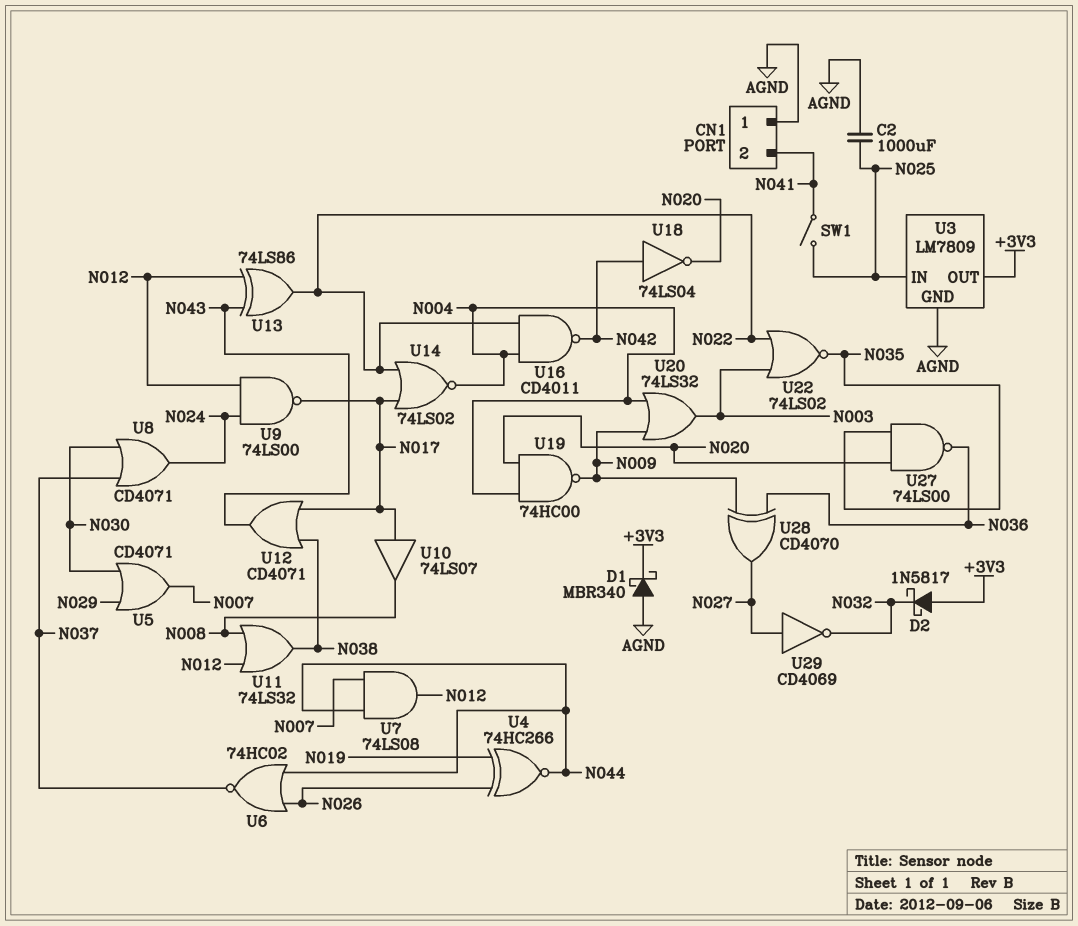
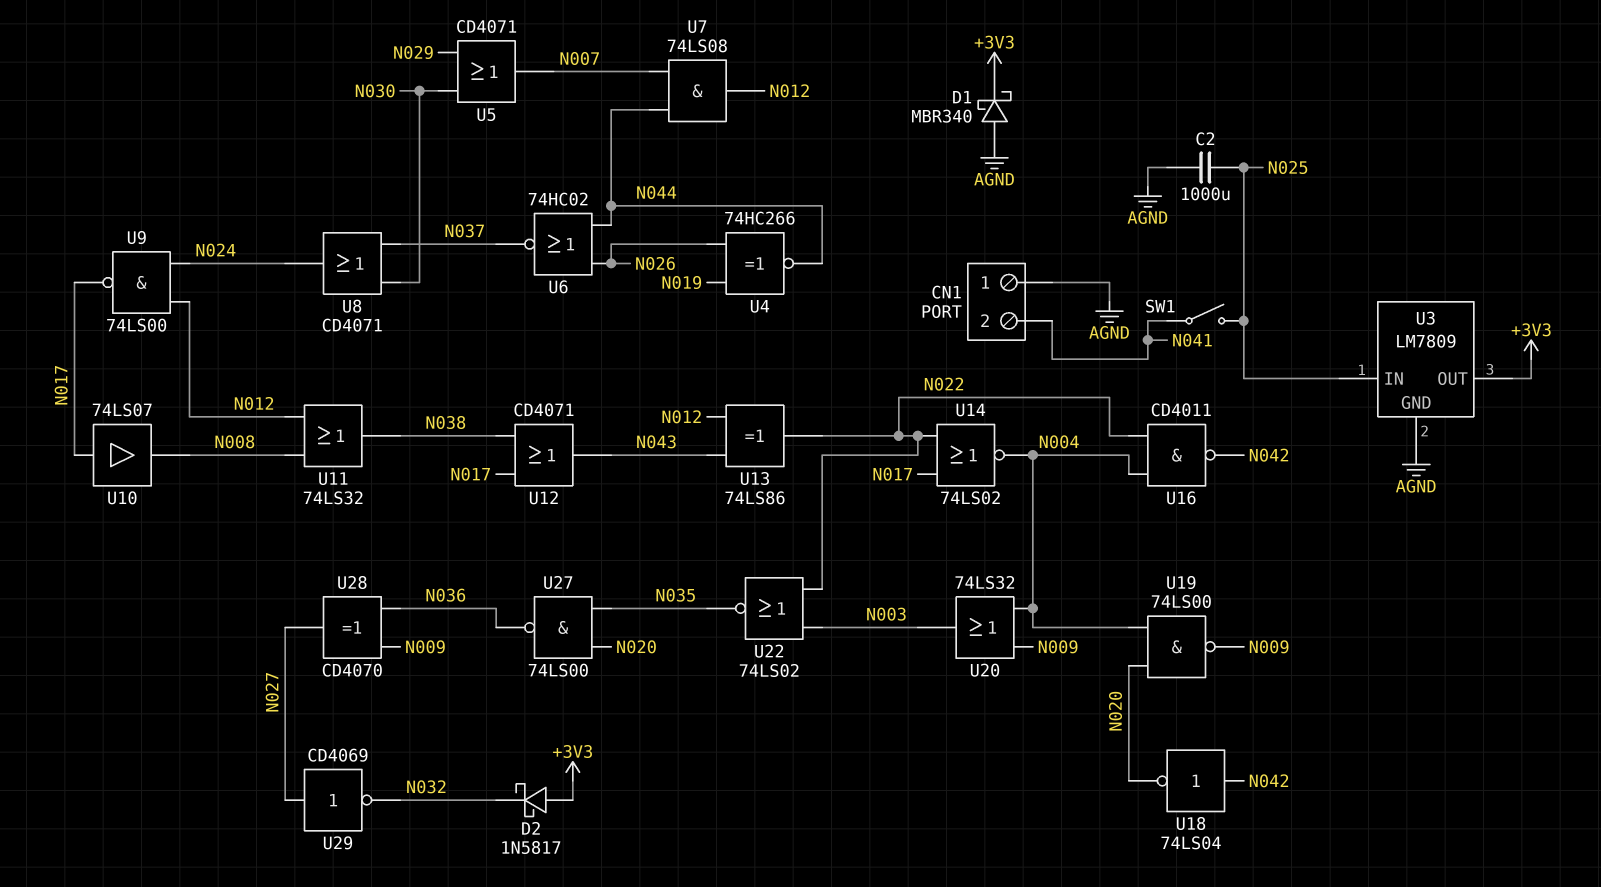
U19: NAND 74HC00 (in N004, in N020, out N009) -> NAND 74LS00 (in N004, in N020, out N009)

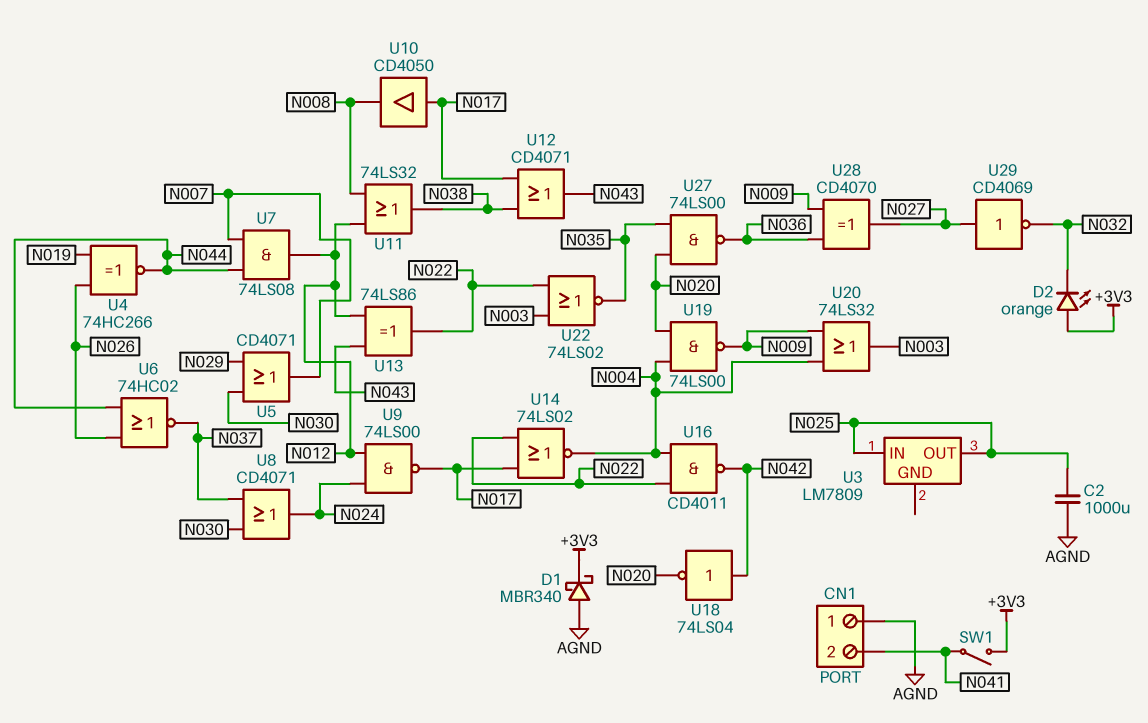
D2: schottky 1N5817 (A +3V3, K N032) -> LED orange (A +3V3, K N032)
SW1: switch (N025, N041) -> switch (+3V3, N041)
U3 pin GND: AGND -> none
U3 pin OUT: +3V3 -> N025
U10: buffer 74LS07 (in N017, out N008) -> buffer CD4050 (in N017, out N008)

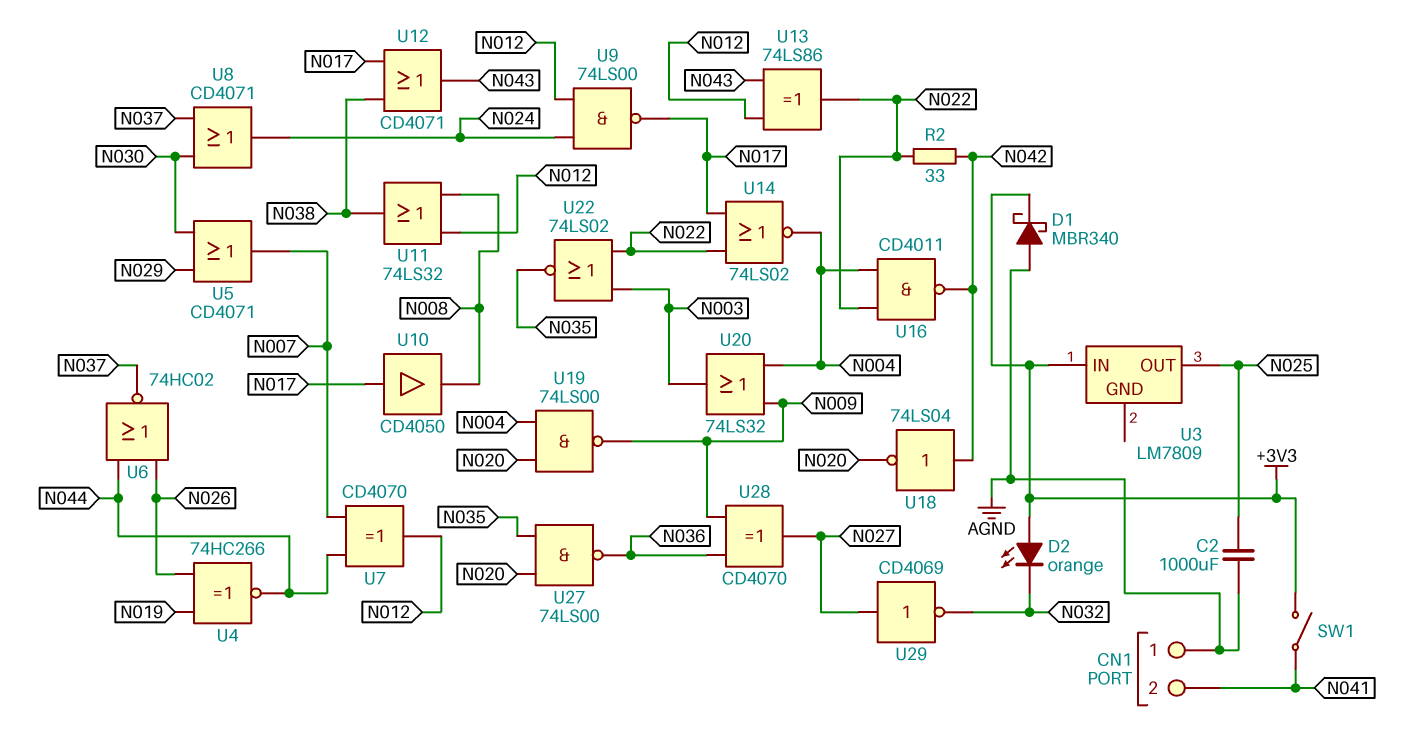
R2: none -> 33 (N022, N042)
U3 pin IN: N025 -> +3V3
U7: AND 74LS08 (in N007, in N044, out N012) -> XOR CD4070 (in N007, in N044, out N012)

